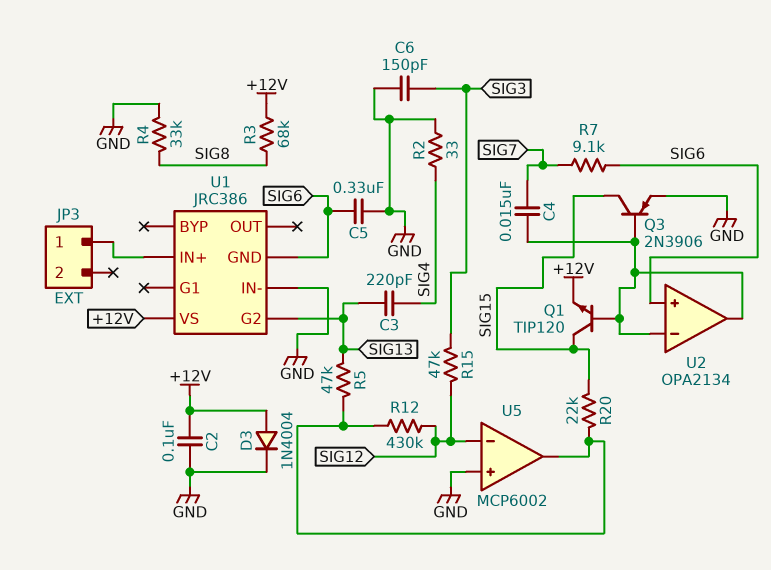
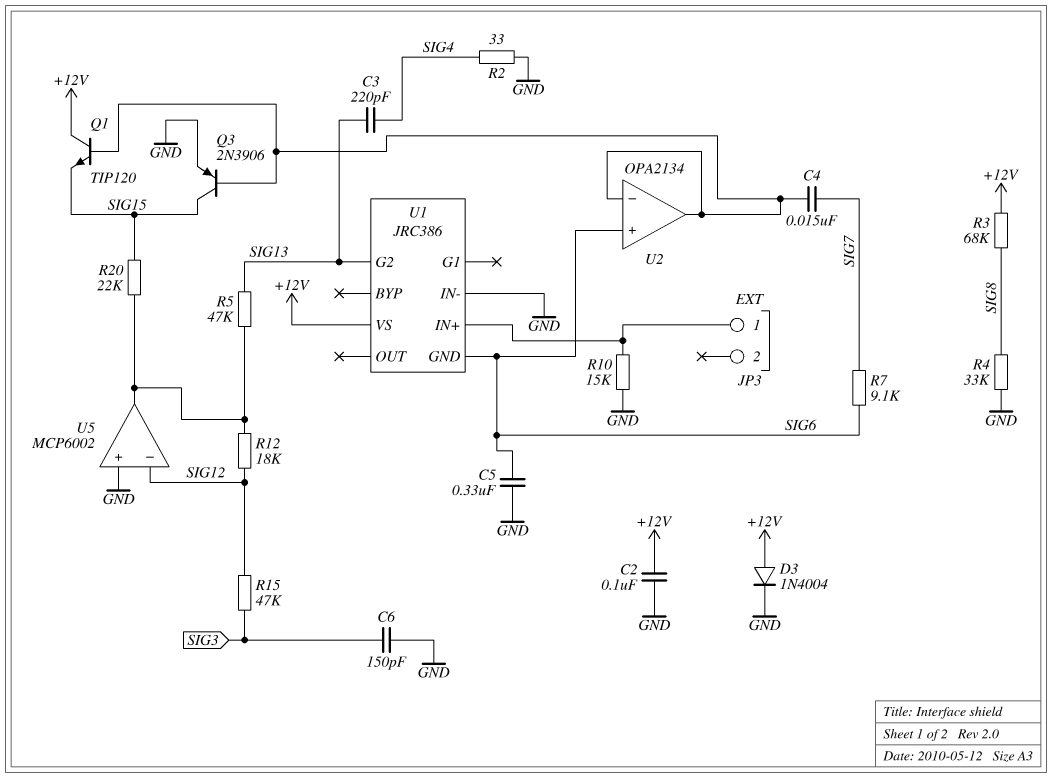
Q1: NPN TIP120 (B U2/in-, C SIG15, E +12V) -> NPN TIP120 (B U2/in-, C +12V, E SIG15)
R10: none -> 15k (GND, JP3/1)
R12: 430k (SIG12, U5/out) -> 18k (SIG12, U5/out)

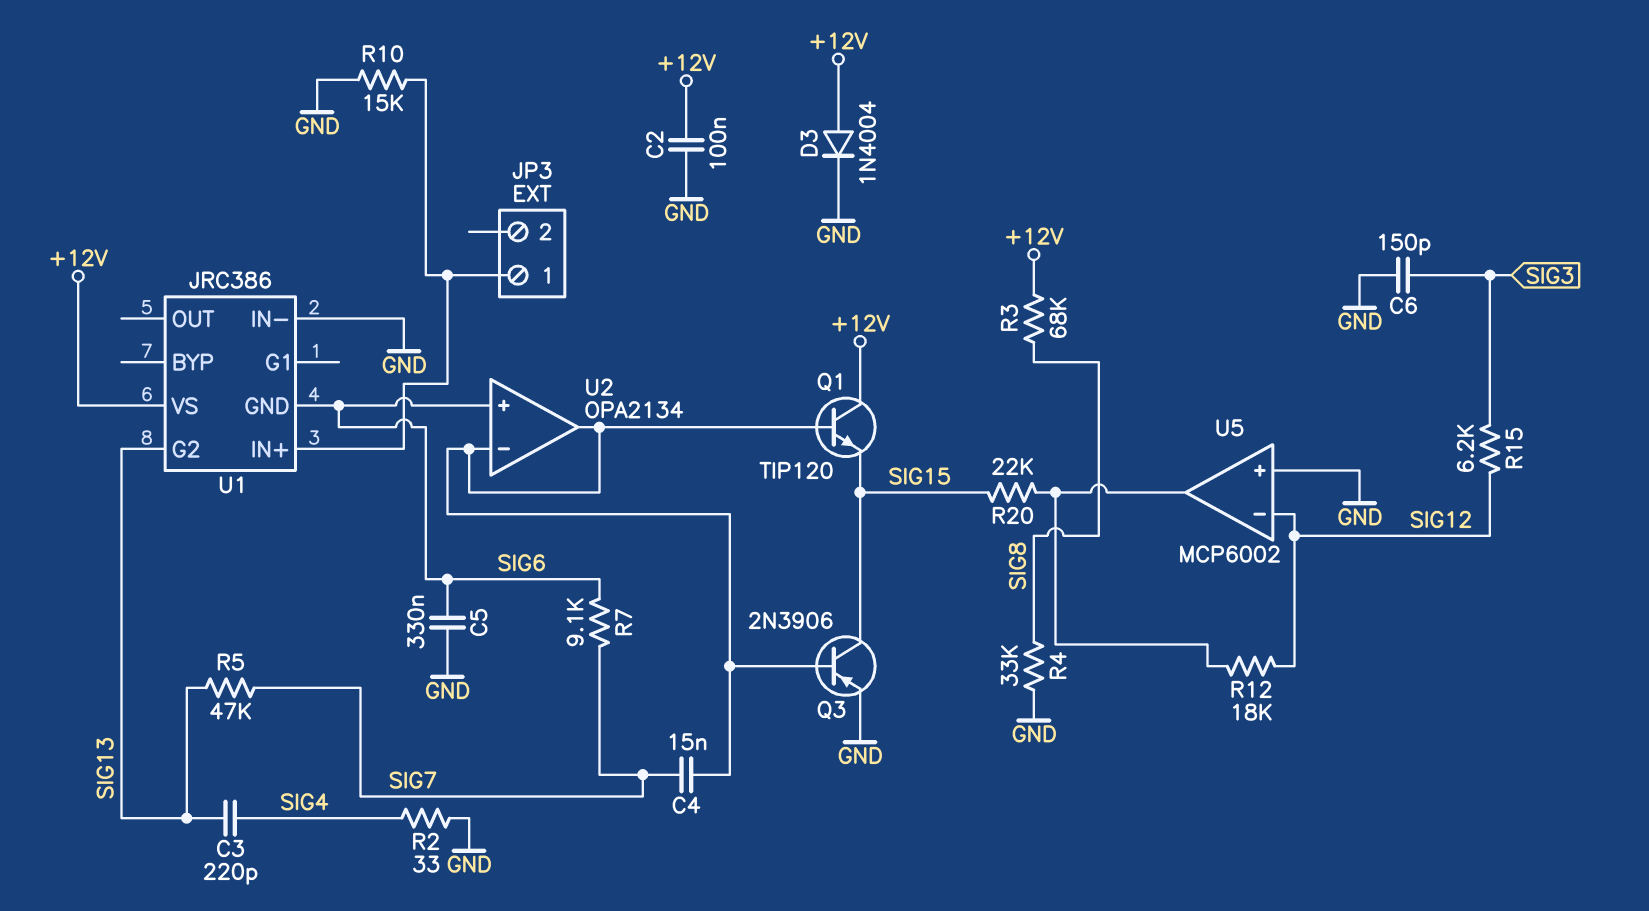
R5: 47k (SIG13, U5/out) -> 47k (SIG7, SIG13)
R15: 47k (SIG3, SIG12) -> 6.2k (SIG3, SIG12)

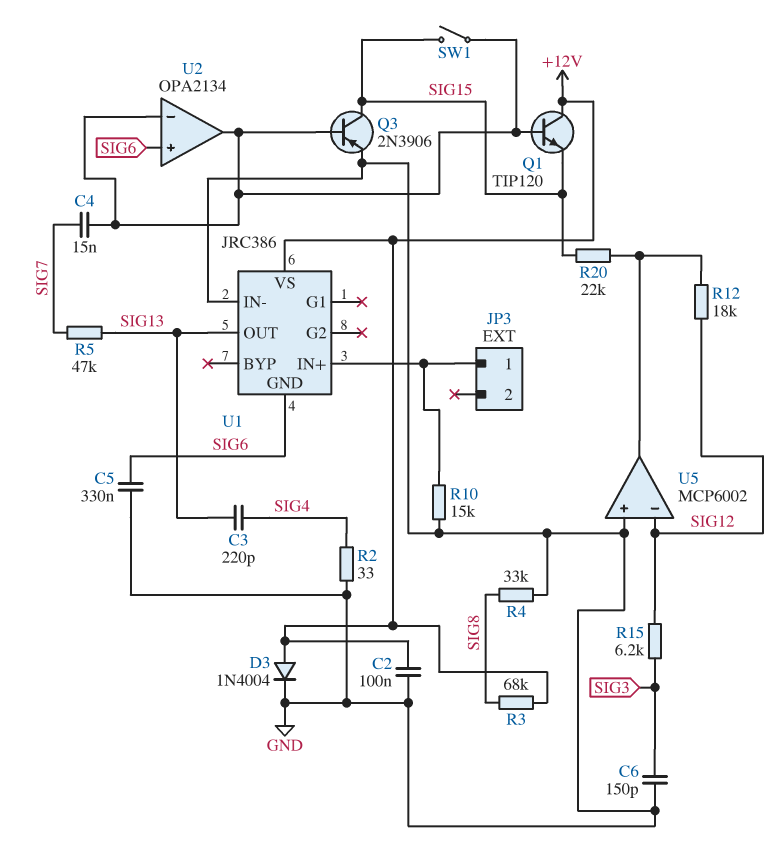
R7: 9.1k (SIG6, SIG7) -> none
SW1: none -> switch (SIG15, U2/in-)
U1 pin G2: SIG13 -> none
U1 pin OUT: none -> SIG13

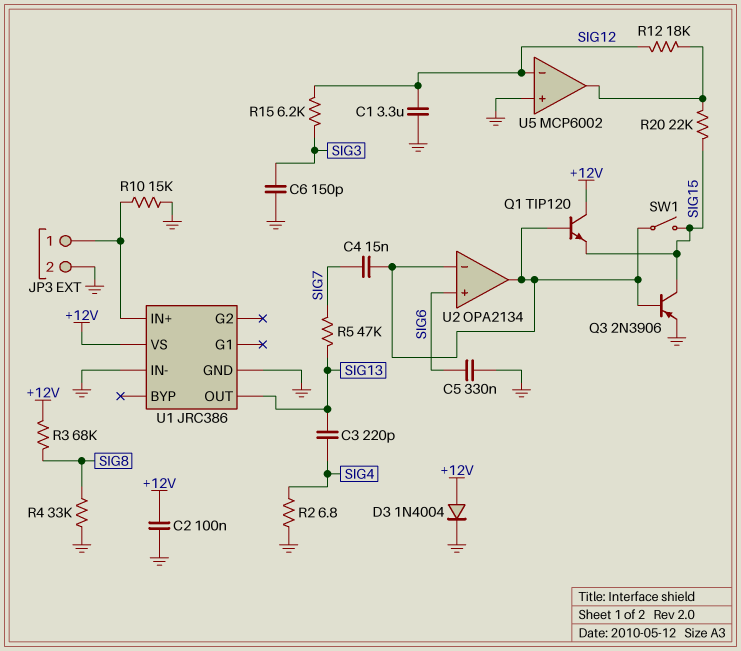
C1: none -> 3.3uF (GND, SIG12)
JP3 pin 2: none -> GND
R2: 33 (GND, SIG4) -> 6.8 (GND, SIG4)
U1 pin GND: SIG6 -> GND

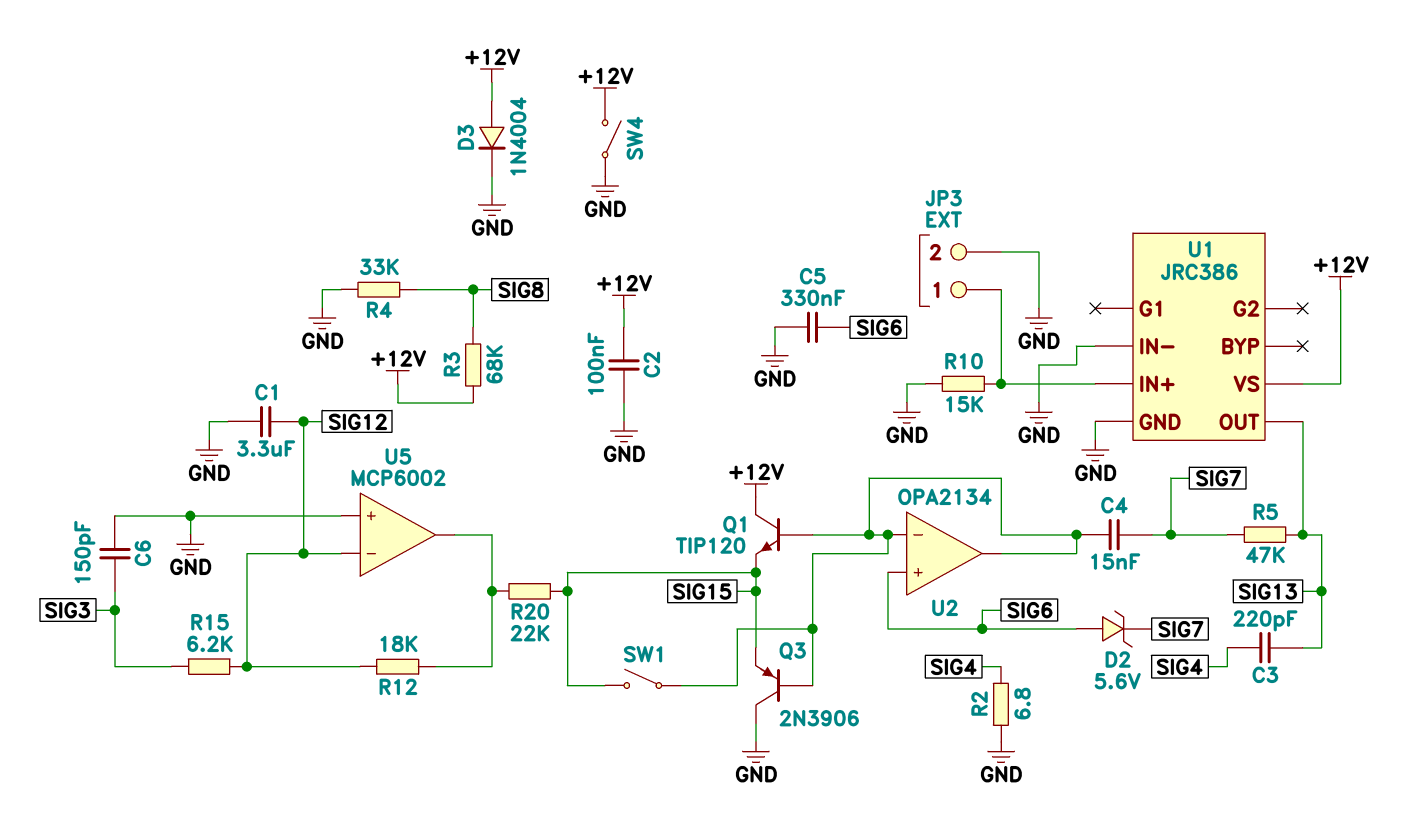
D2: none -> zener 5.6V (A SIG6, K SIG7)
Q3: PNP 2N3906 (B U2/in-, C SIG15, E GND) -> PNP 2N3906 (B U2/in-, C GND, E SIG15)
SW4: none -> switch (+12V, GND)

